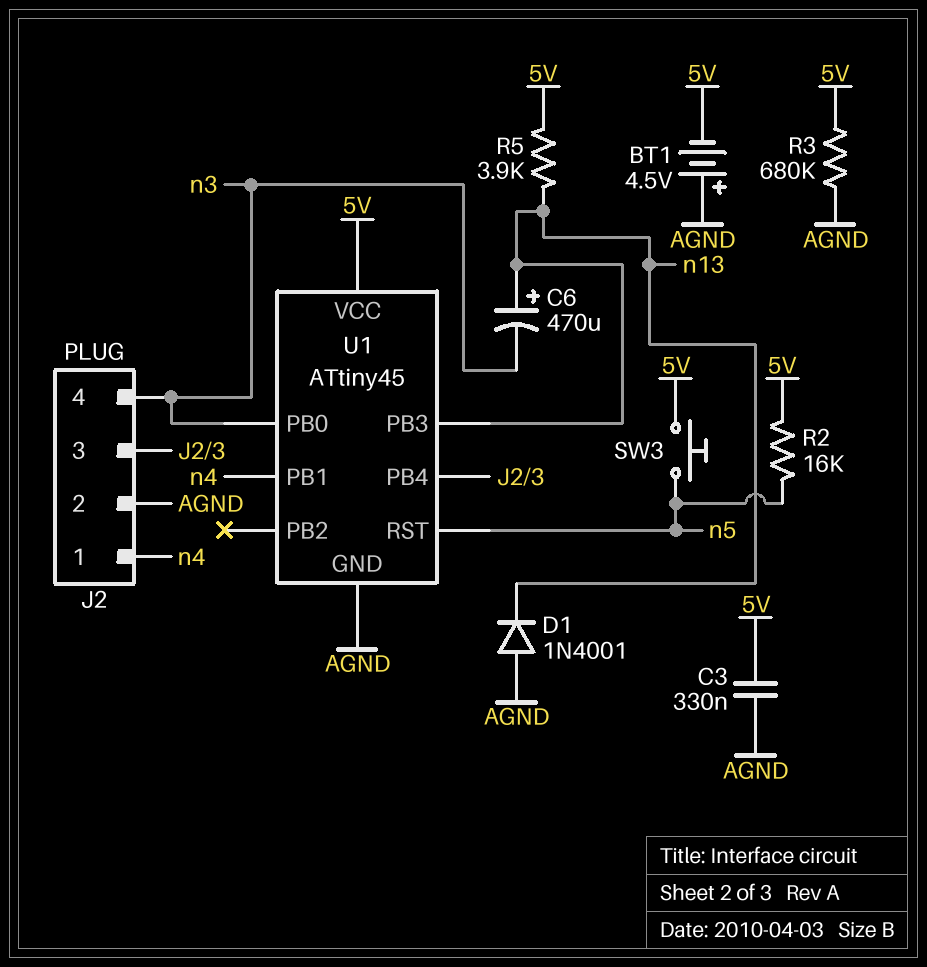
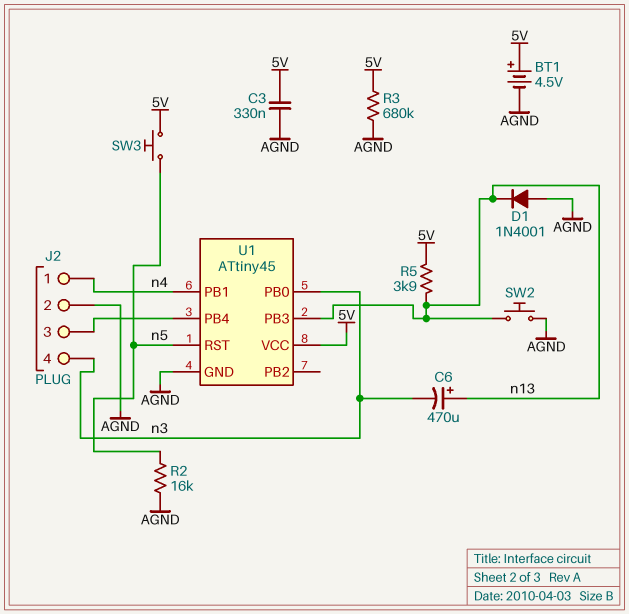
BT1: 4.5V (plus AGND, minus 5V) -> 4.5V (plus 5V, minus AGND)
R2: 16k (5V, n5) -> 16k (AGND, n5)
SW2: none -> button (AGND, n13)

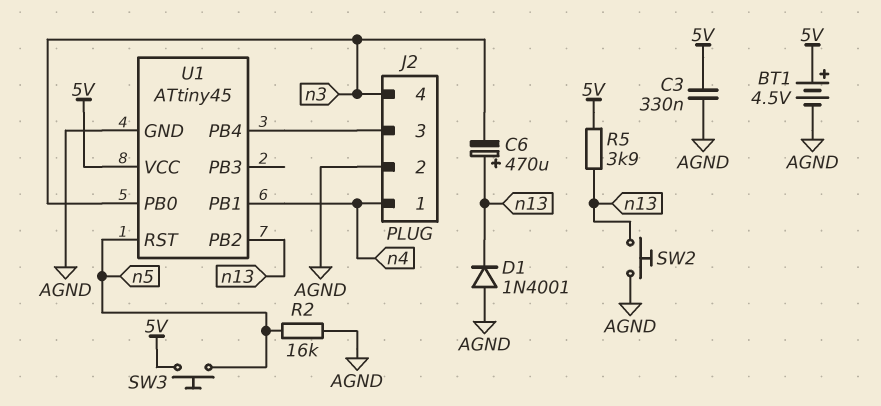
R3: 680k (5V, AGND) -> none
U1 pin PB2: none -> n13
U1 pin PB3: n13 -> none

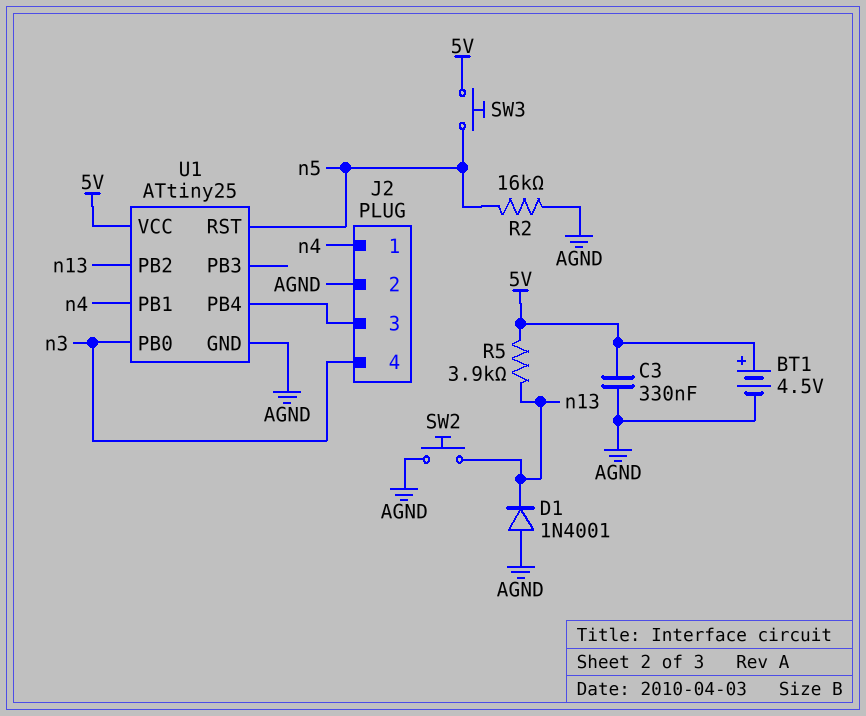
C6: 470uF (plus n13, minus n3) -> none
U1: ATtiny45 -> ATtiny25

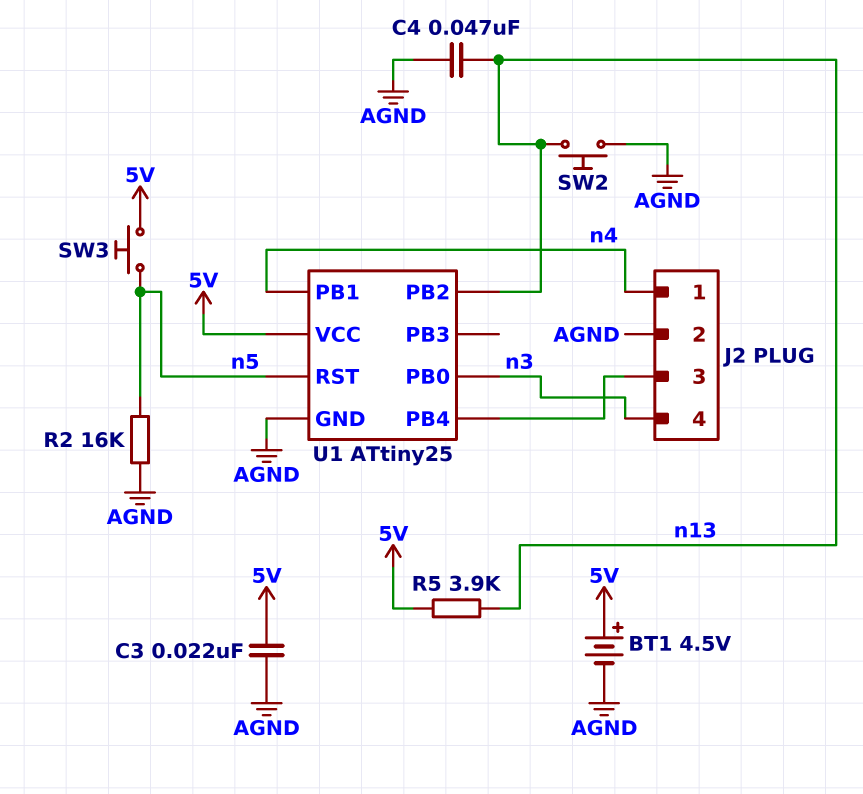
C3: 330nF (5V, AGND) -> 22nF (5V, AGND)
C4: none -> 47nF (AGND, n13)
D1: diode 1N4001 (A AGND, K n13) -> none

